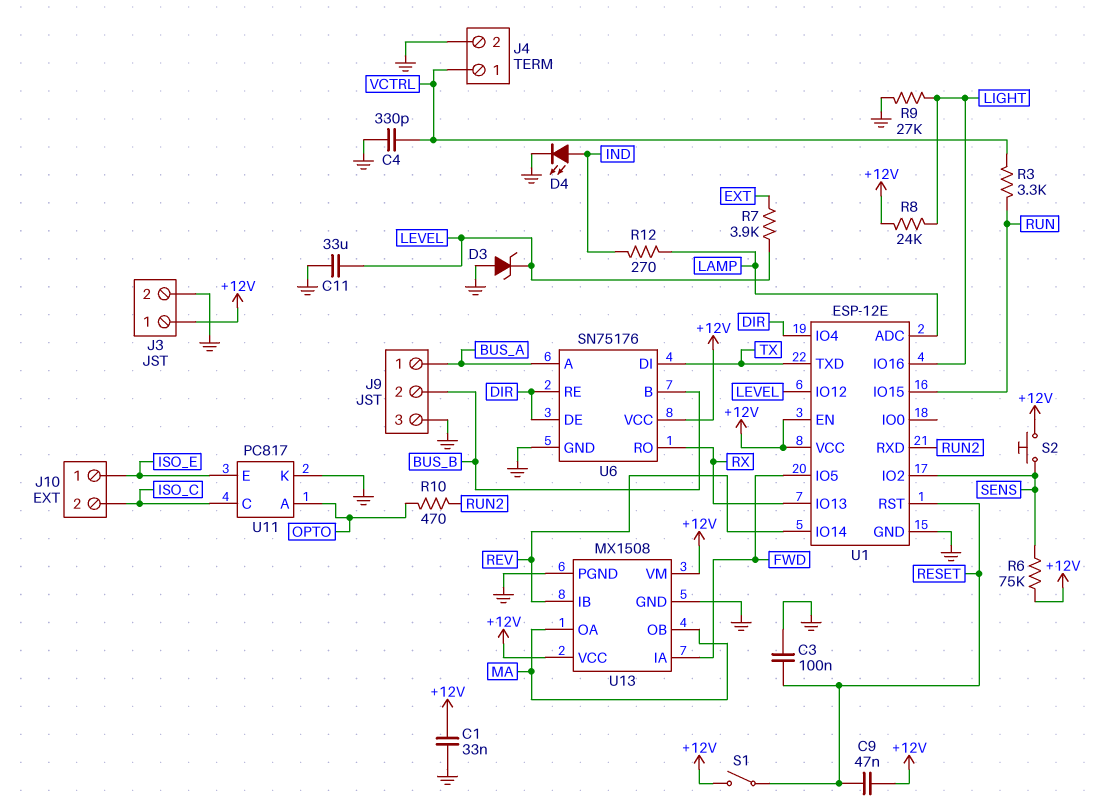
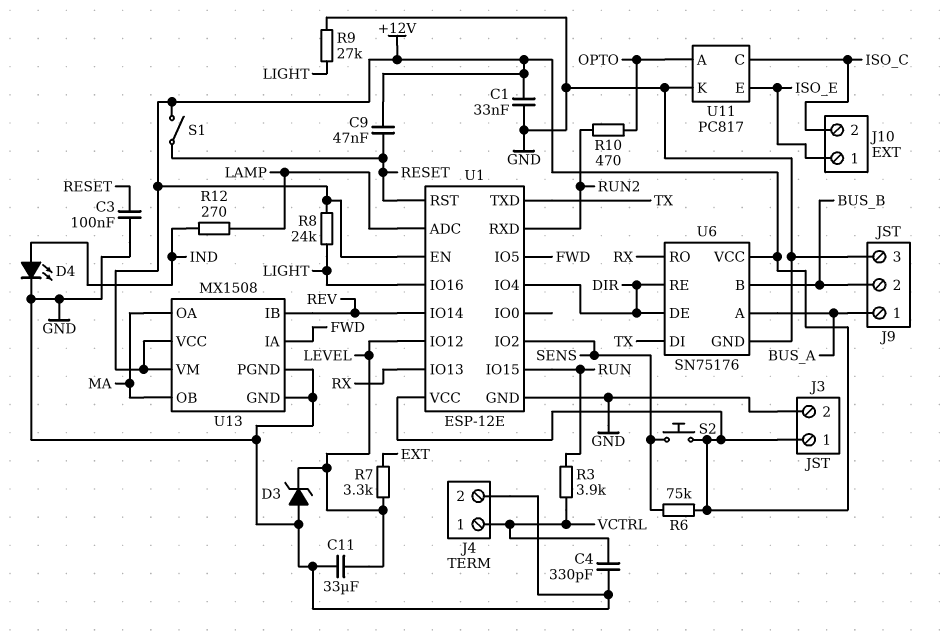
R3: 3.3k (RUN, VCTRL) -> 3.9k (RUN, VCTRL)
R7: 3.9k (EXT, LEVEL) -> 3.3k (EXT, LEVEL)

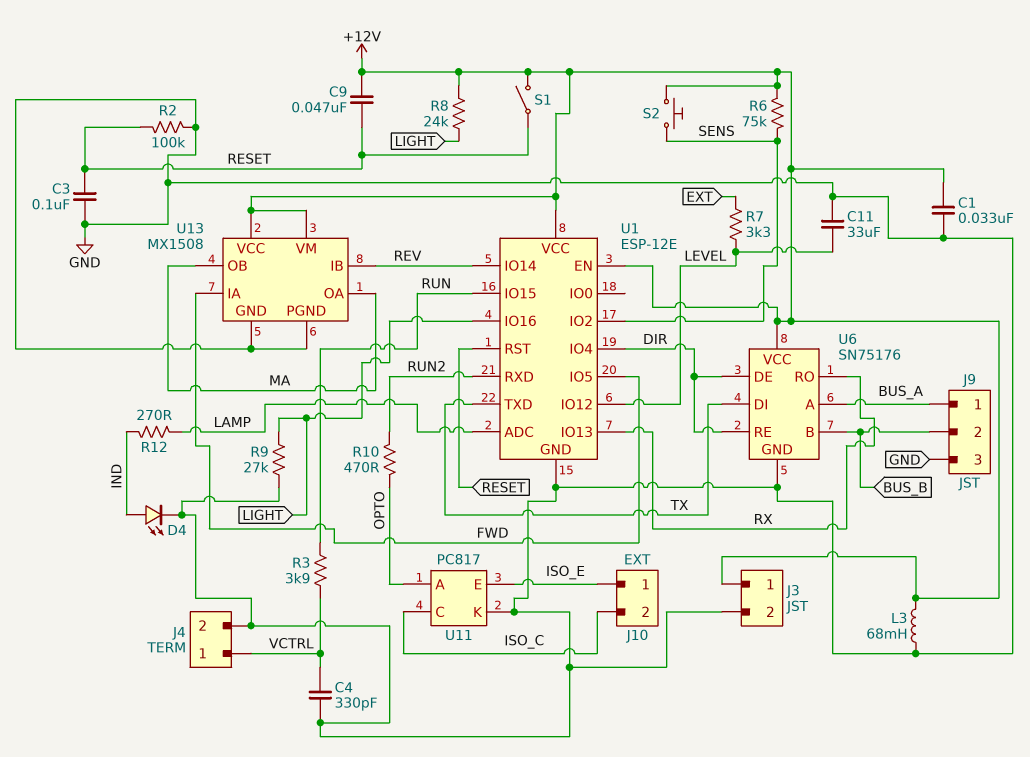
D3: zener (A GND, K LEVEL) -> none
L3: none -> 68mH (+12V, GND)
R2: none -> 100k (GND, RESET)

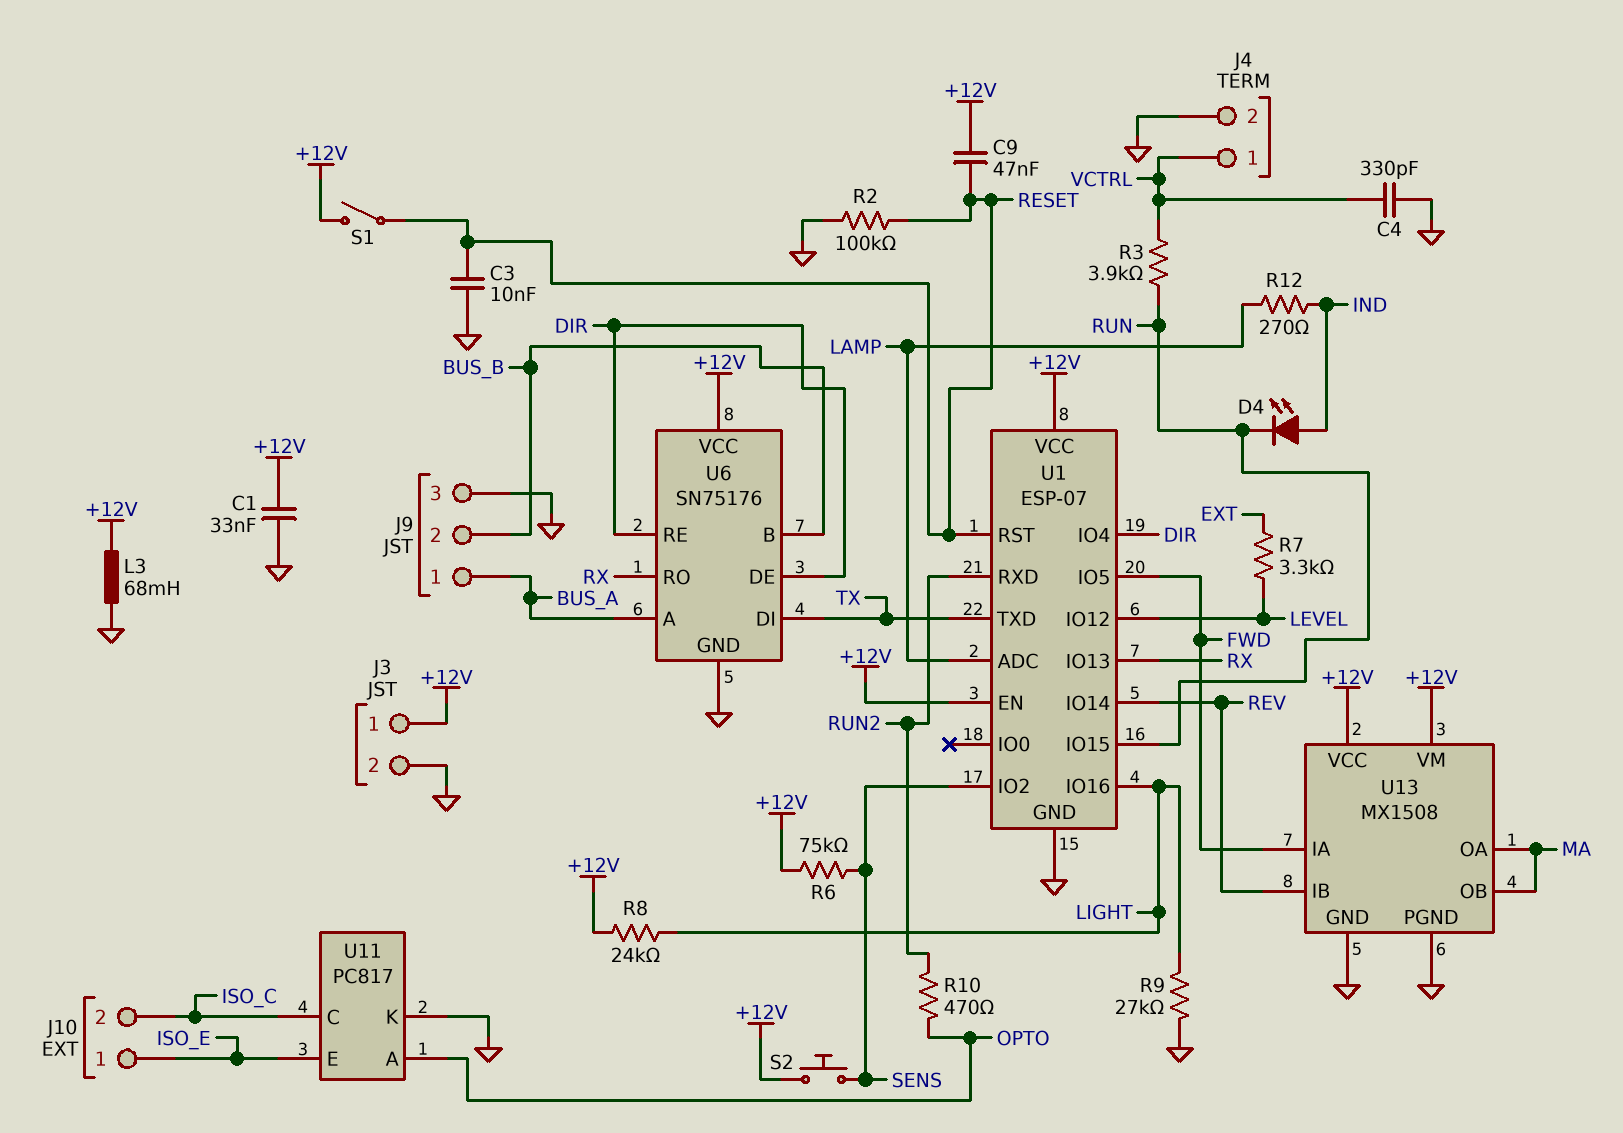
C3: 100nF (GND, RESET) -> 10nF (GND, RESET)
C11: 33uF (GND, LEVEL) -> none
D4: LED (A IND, K GND) -> LED (A IND, K RUN)
U1: ESP-12E -> ESP-07

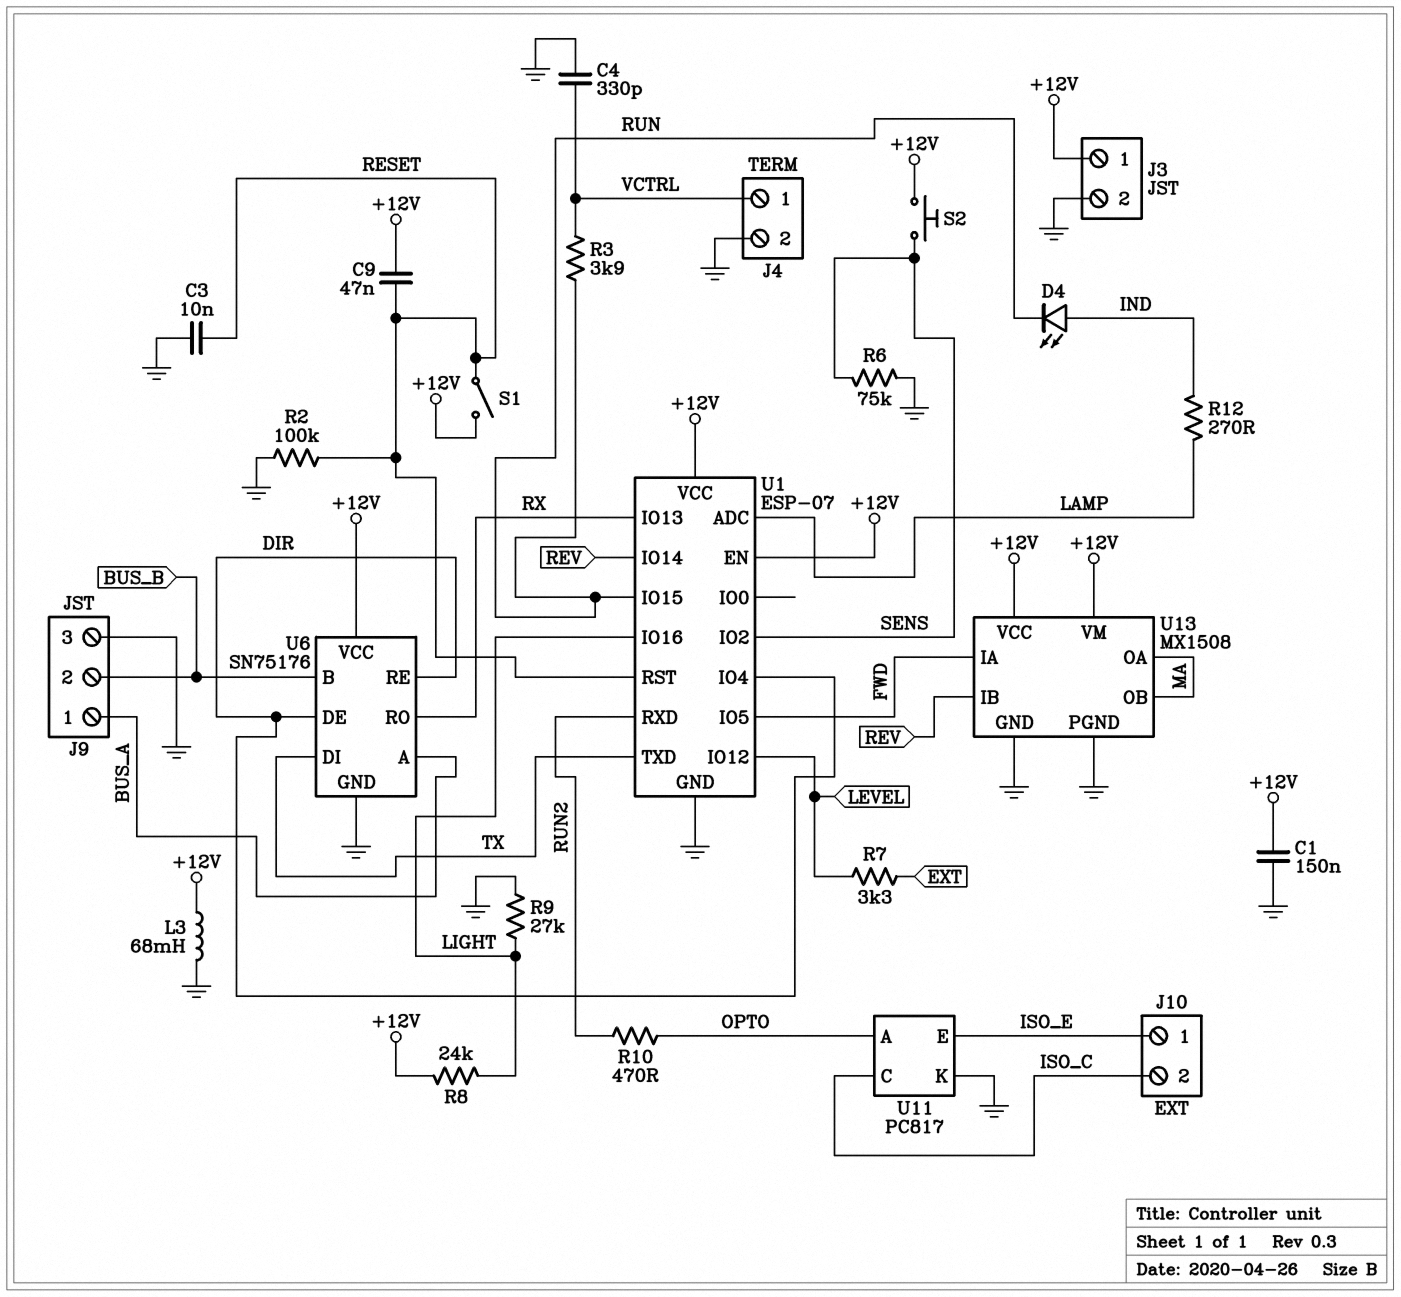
C1: 33nF (+12V, GND) -> 150nF (+12V, GND)
R6: 75k (+12V, SENS) -> 75k (GND, SENS)

